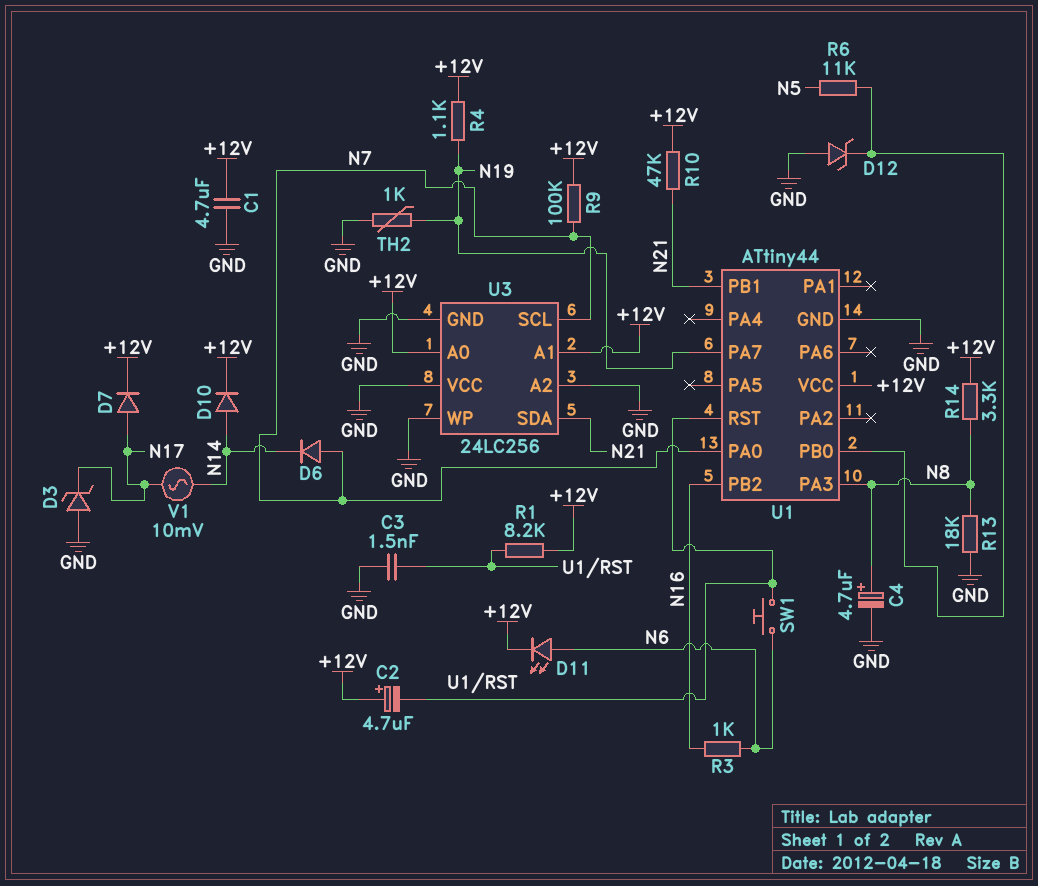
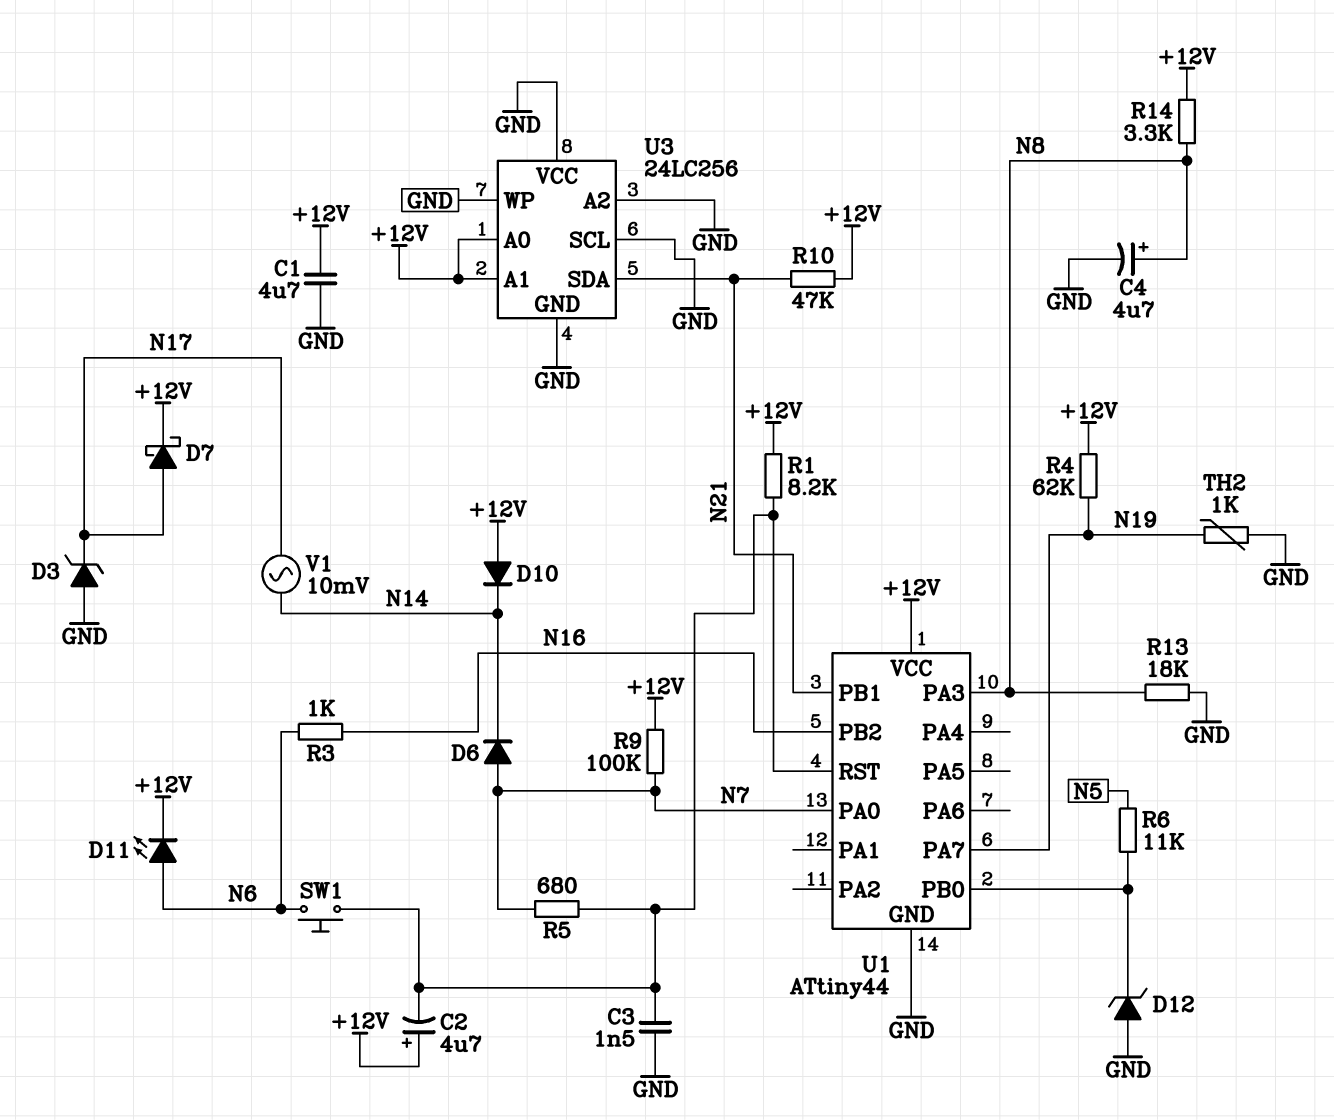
D7: diode (A N17, K +12V) -> schottky (A N17, K +12V)
D10: diode (A N14, K +12V) -> diode (A +12V, K N14)
R4: 1.1k (+12V, N19) -> 62k (+12V, N19)
R5: none -> 680 (N7, U1/RST)
U3 pin SCL: N7 -> GND

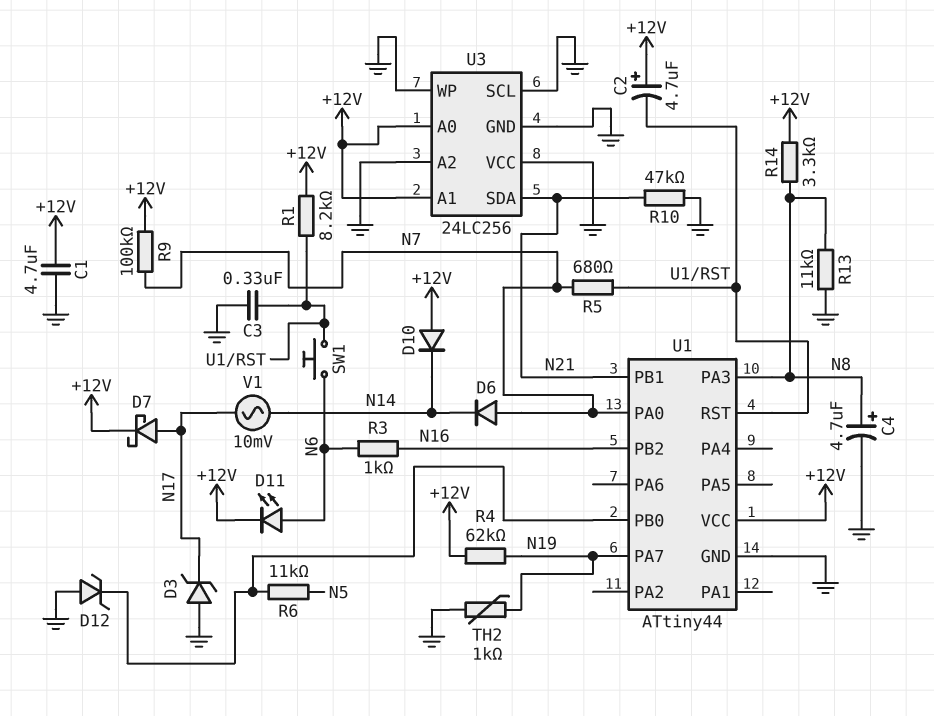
C3: 1.5nF (GND, U1/RST) -> 330nF (GND, U1/RST)
R10: 47k (+12V, N21) -> 47k (GND, N21)
R13: 18k (GND, N8) -> 11k (GND, N8)

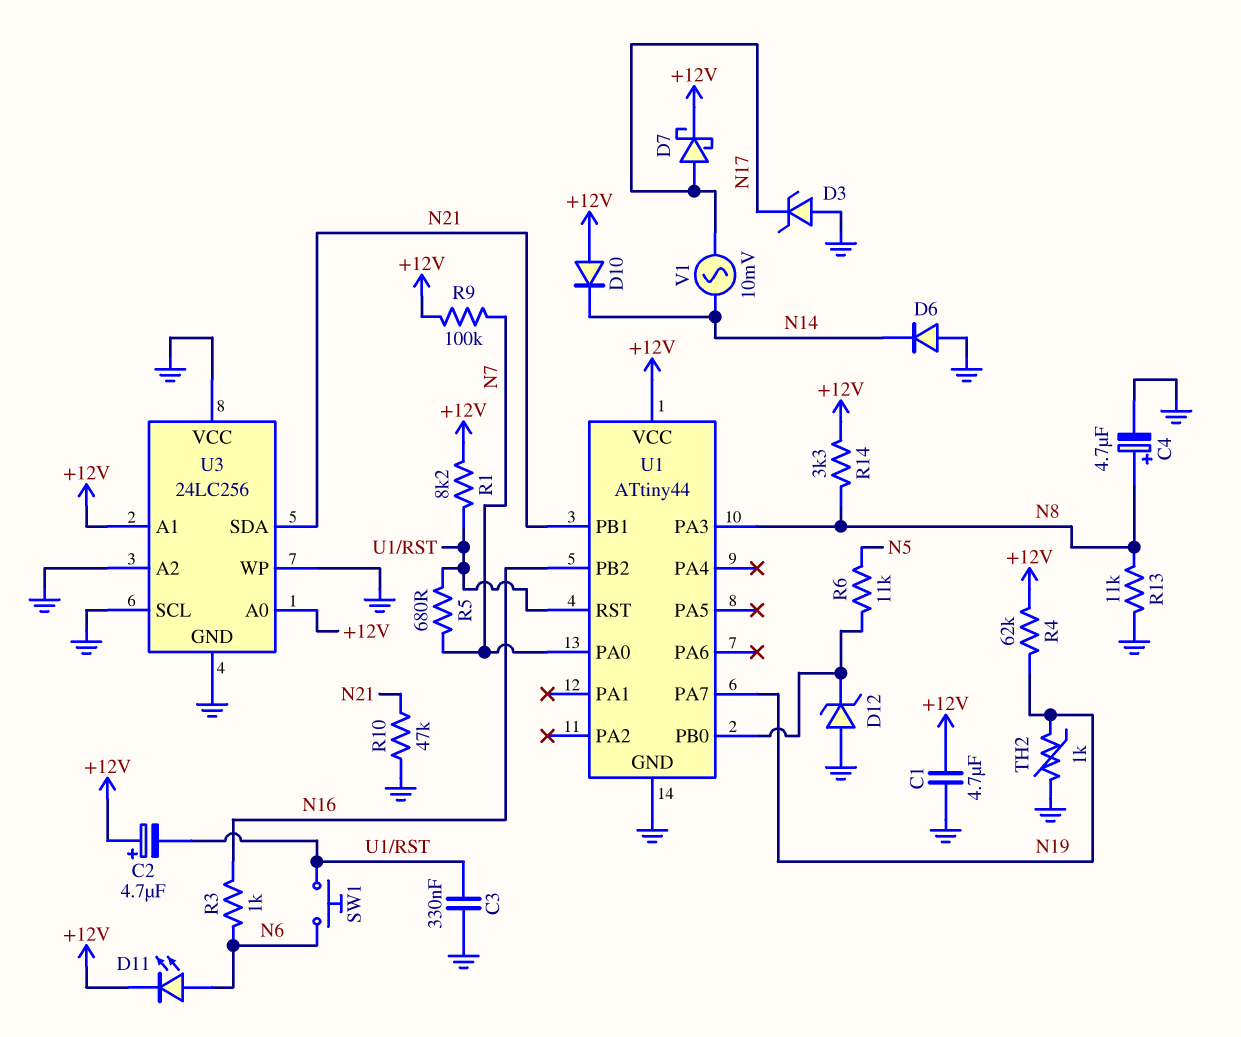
D6: diode (A N7, K N14) -> diode (A GND, K N14)

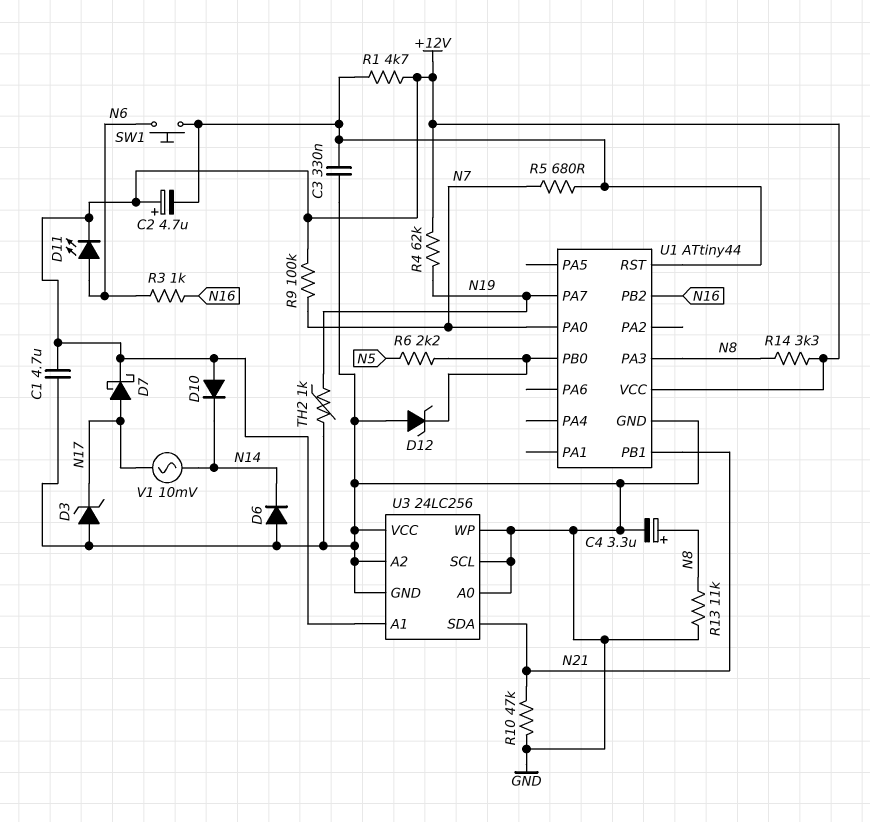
C4: 4.7uF (plus N8, minus GND) -> 3.3uF (plus N8, minus GND)
R1: 8.2k (+12V, U1/RST) -> 4.7k (+12V, U1/RST)
R6: 11k (N5, U1/PB0) -> 2.2k (N5, U1/PB0)
U3 pin A0: +12V -> GND

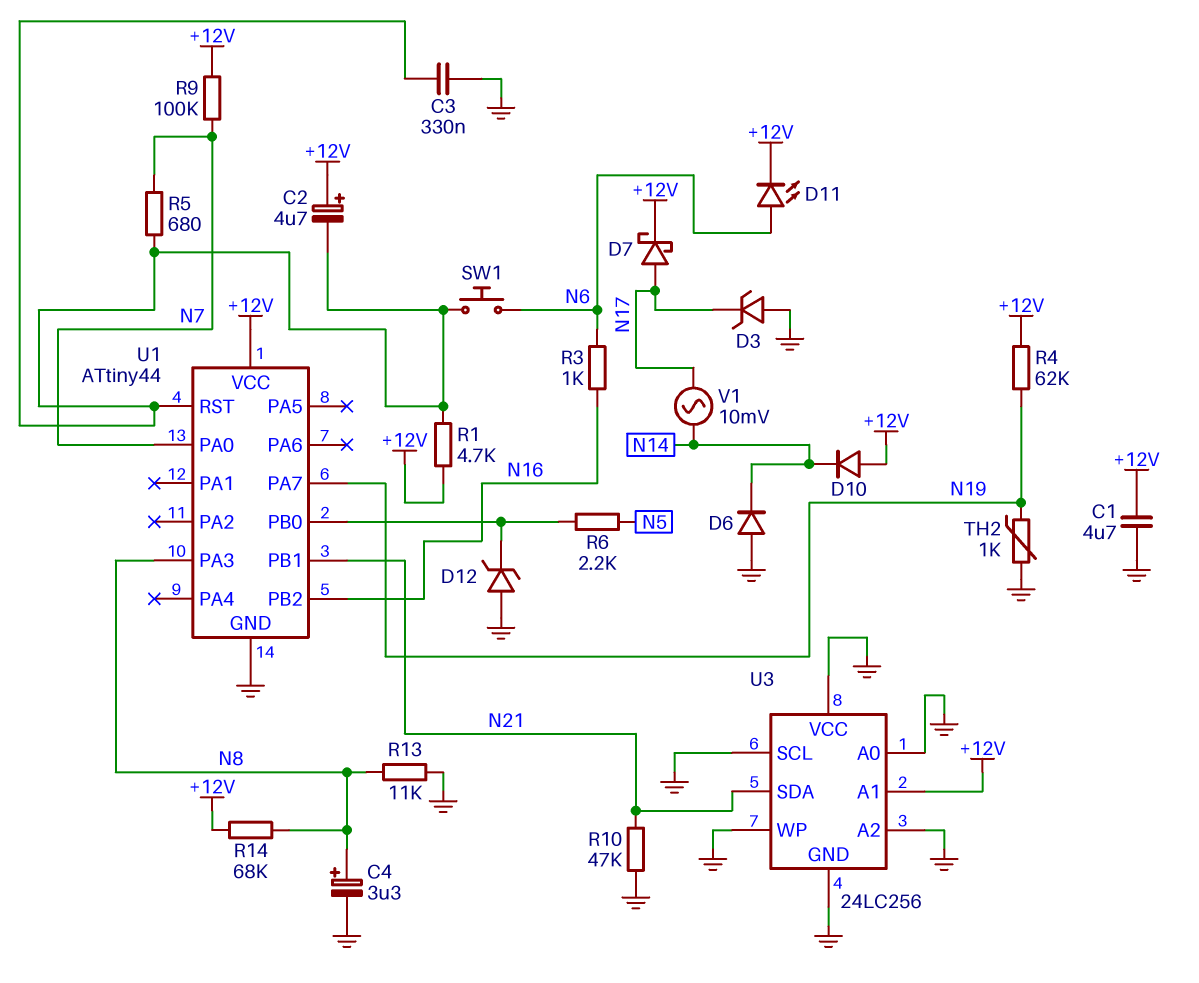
R14: 3.3k (+12V, N8) -> 68k (+12V, N8)

